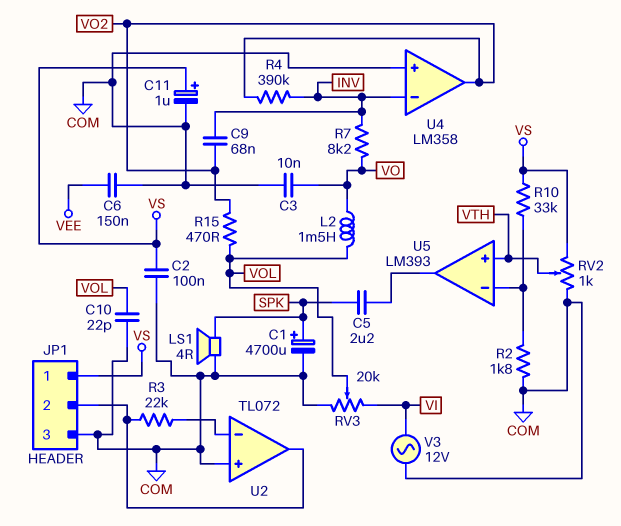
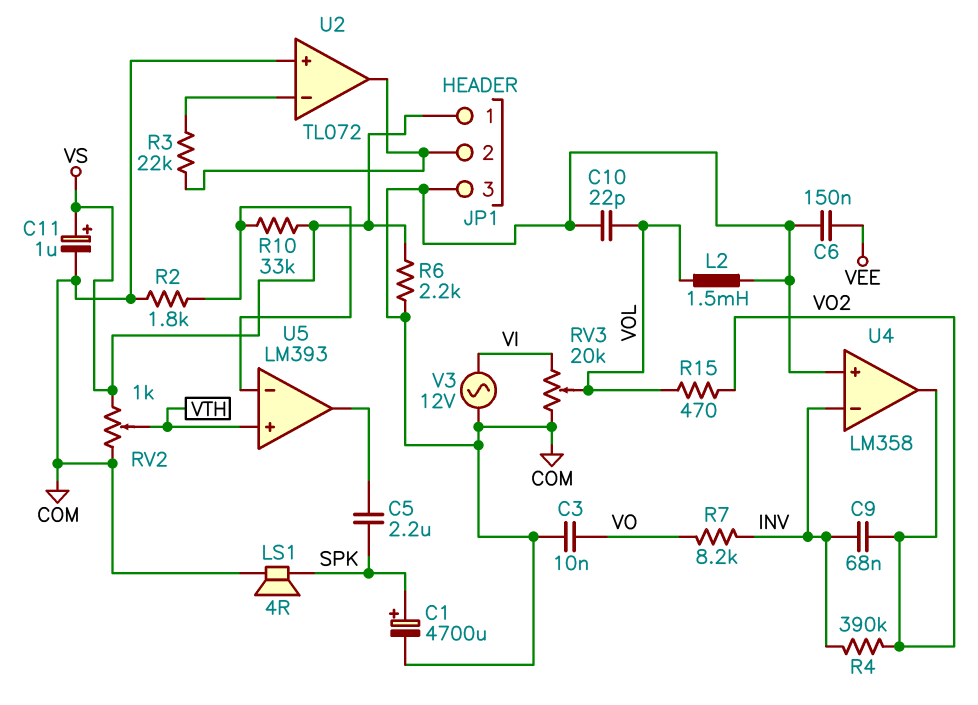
C2: 100nF (COM, VS) -> none
L2: 1.5mH (VO, VOL) -> 1.5mH (COM, VOL)
R6: none -> 2.2k (COM, VS)

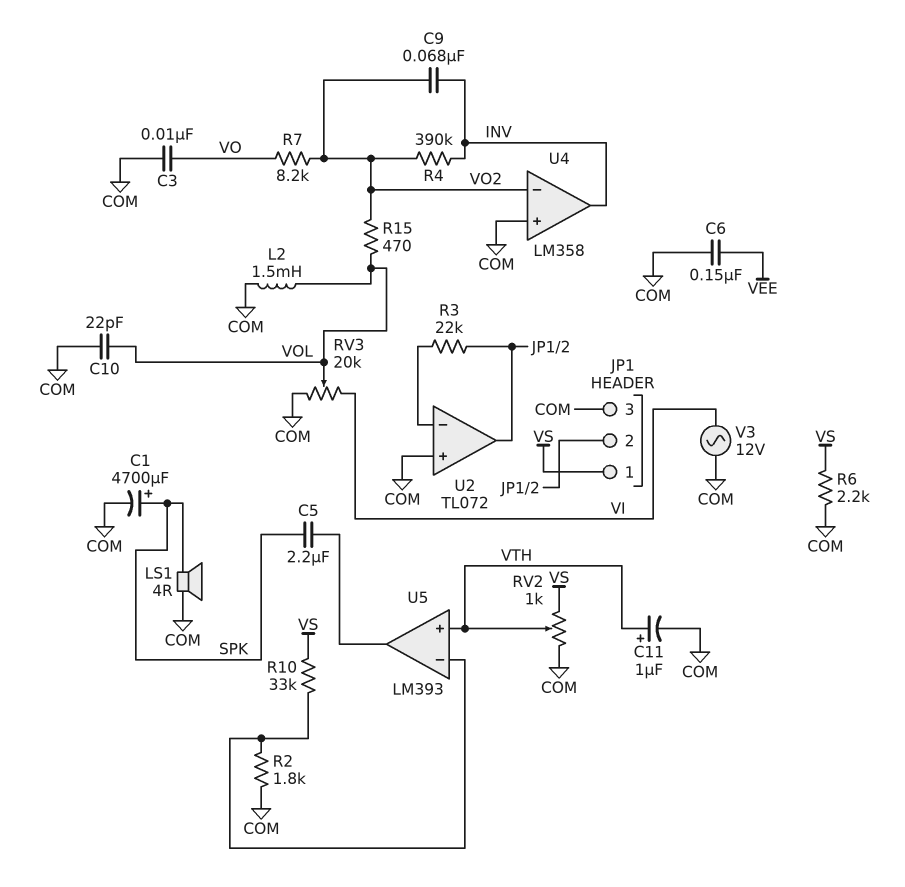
C11: 1uF (plus VS, minus COM) -> 1uF (plus VTH, minus COM)
R7: 8.2k (INV, VO) -> 8.2k (VO, VO2)
U4 pin in-: INV -> VO2
U4 pin out: VO2 -> INV

